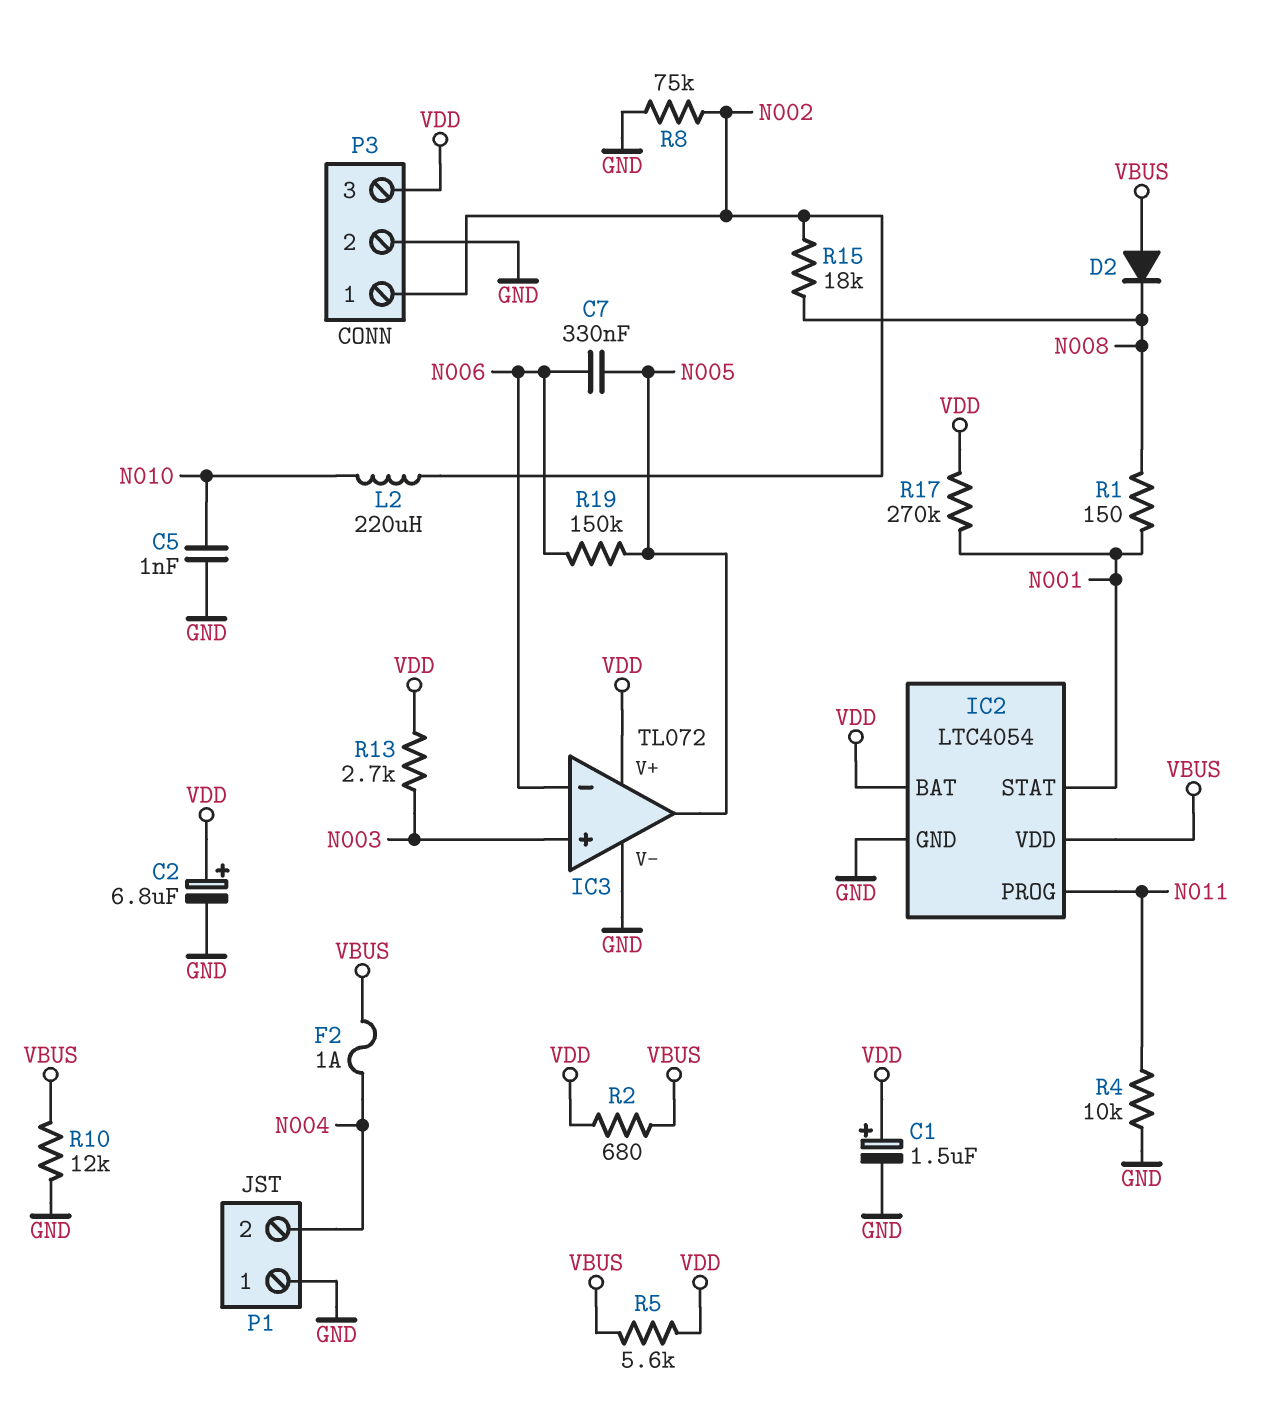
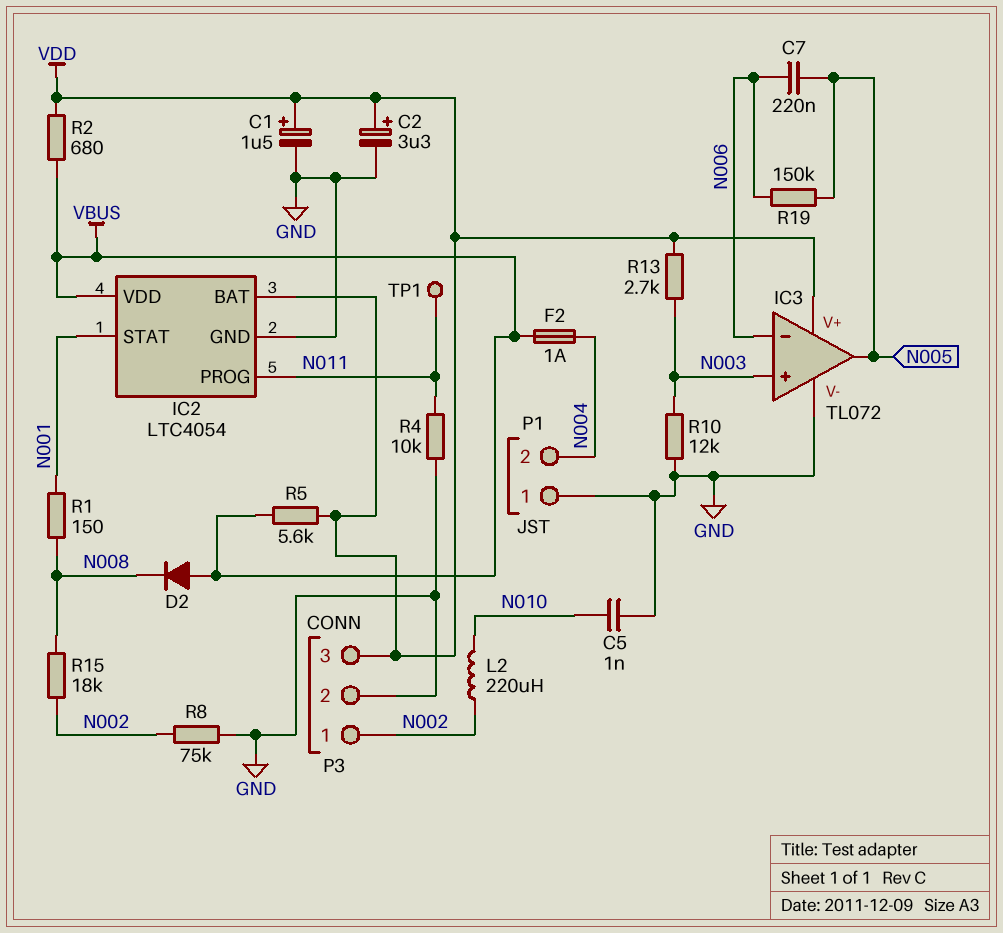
C2: 6.8uF (plus VDD, minus GND) -> 3.3uF (plus VDD, minus GND)
C7: 330nF (N005, N006) -> 220nF (N005, N006)
R10: 12k (GND, VBUS) -> 12k (GND, N003)
R17: 270k (N001, VDD) -> none
TP1: none -> test point (N011)

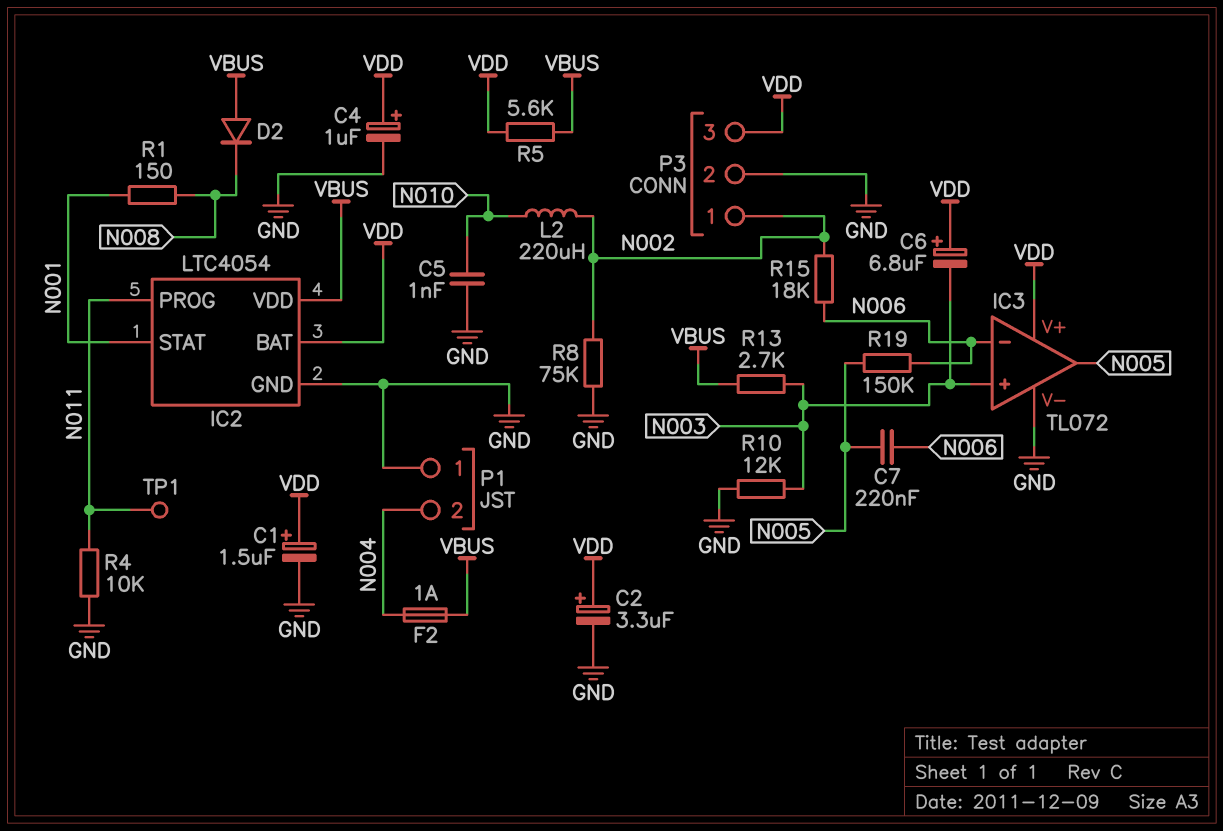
C4: none -> 1uF (plus VDD, minus GND)
C6: none -> 6.8uF (plus VDD, minus N003)
R2: 680 (VBUS, VDD) -> none
R13: 2.7k (N003, VDD) -> 2.7k (N003, VBUS)
R15: 18k (N002, N008) -> 18k (N002, N006)

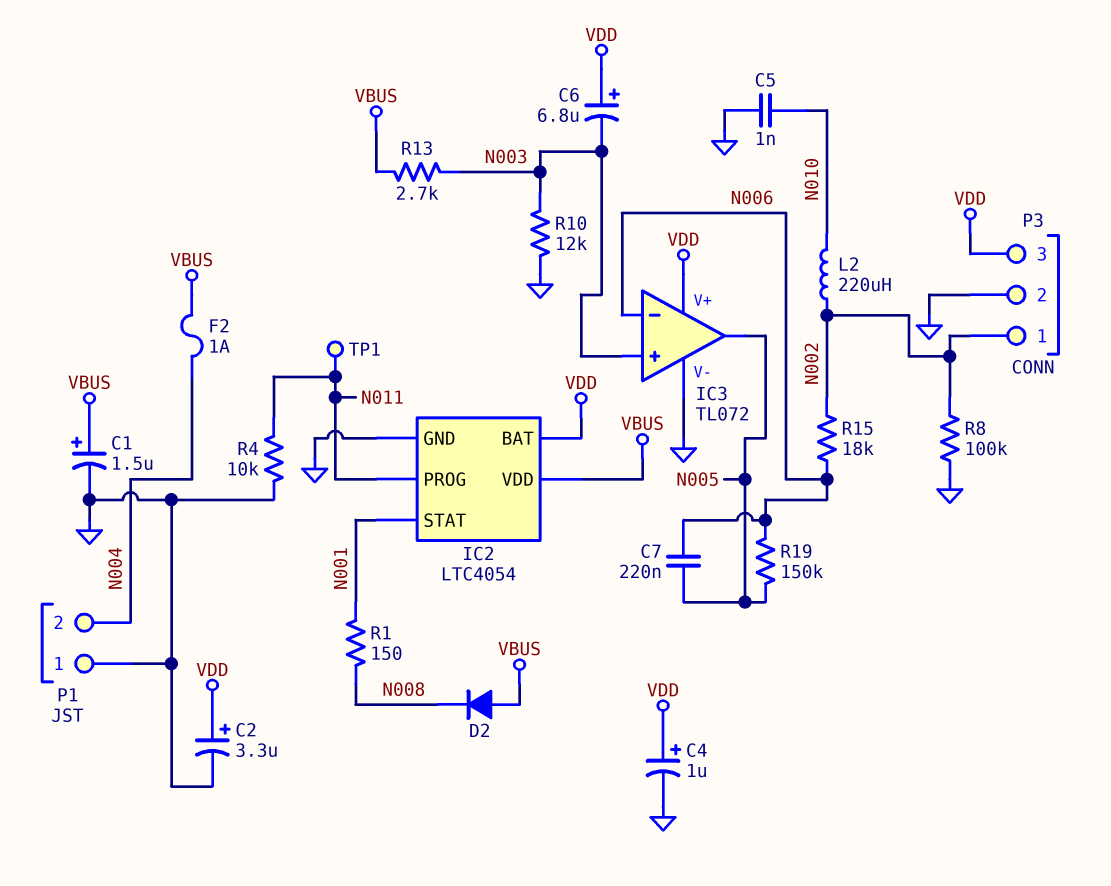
C1: 1.5uF (plus VDD, minus GND) -> 1.5uF (plus VBUS, minus GND)
R5: 5.6k (VBUS, VDD) -> none
R8: 75k (GND, N002) -> 100k (GND, N002)

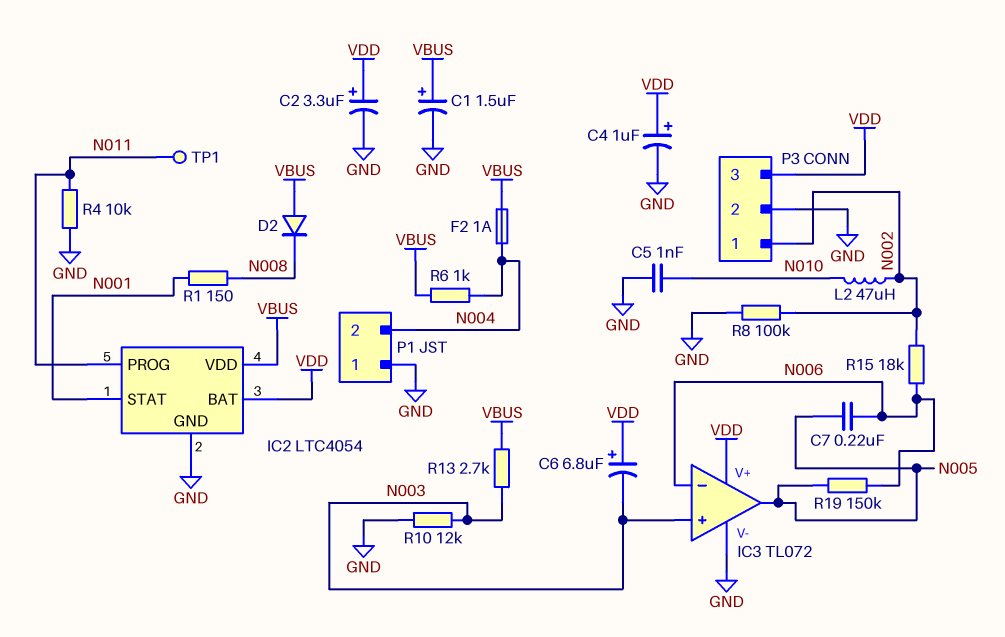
L2: 220uH (N002, N010) -> 47uH (N002, N010)
R6: none -> 1k (N004, VBUS)

